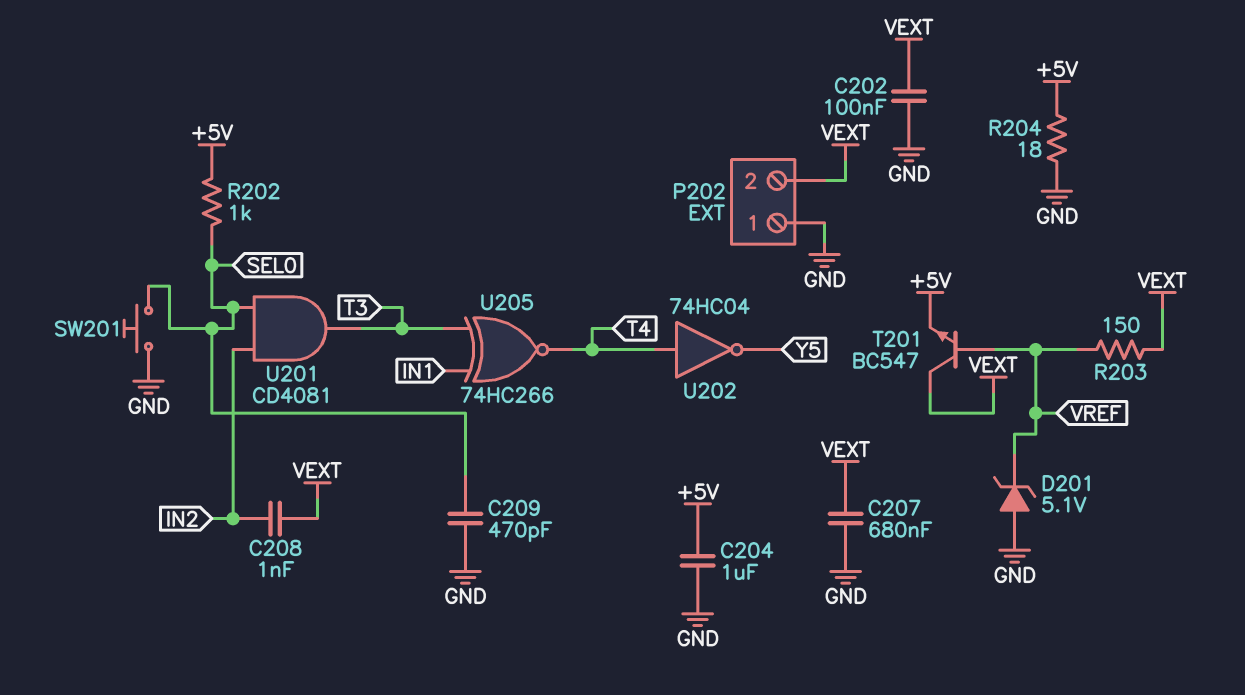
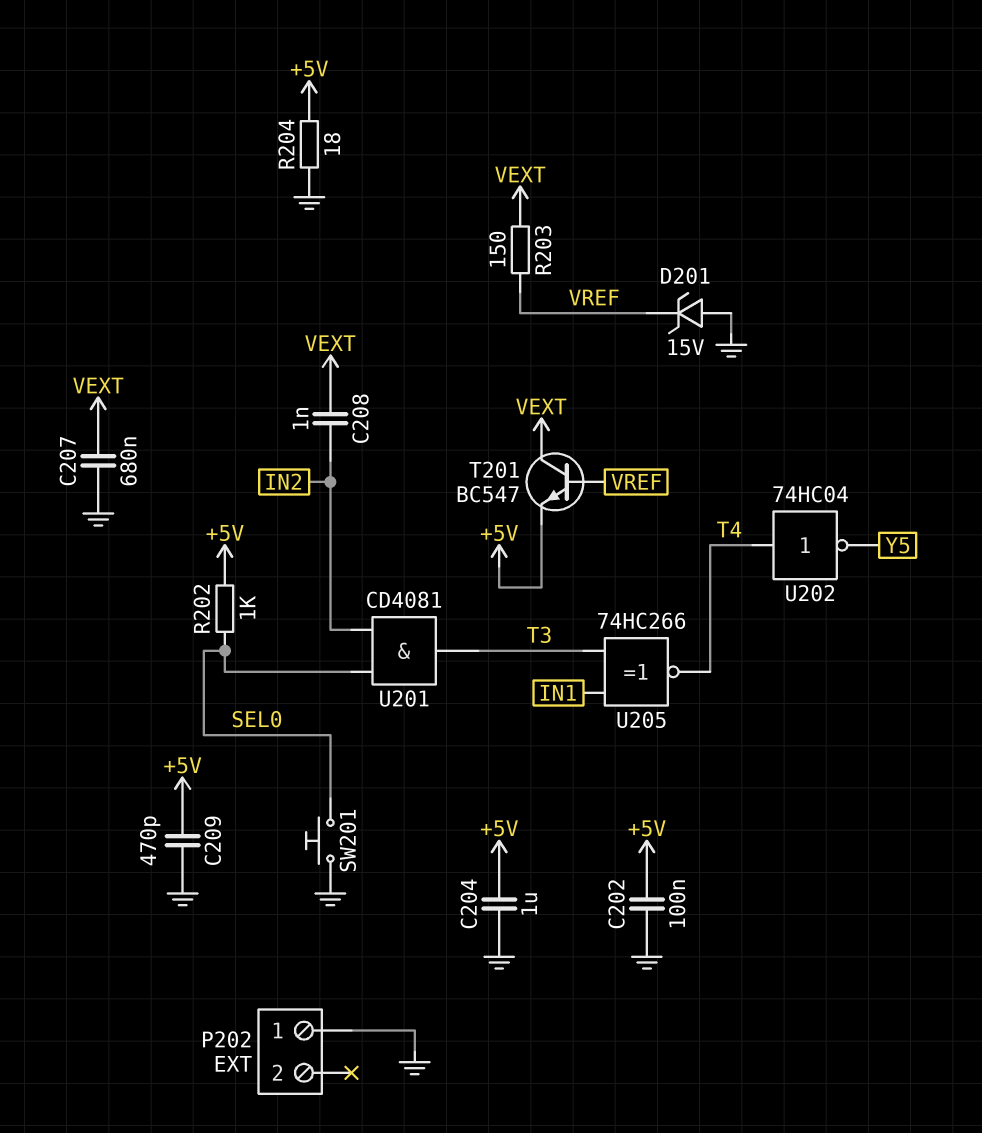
C202: 100nF (GND, VEXT) -> 100nF (+5V, GND)
C209: 470pF (GND, SEL0) -> 470pF (+5V, GND)
D201: zener 5.1V (A GND, K VREF) -> zener 15V (A GND, K VREF)
P202 pin 2: VEXT -> none

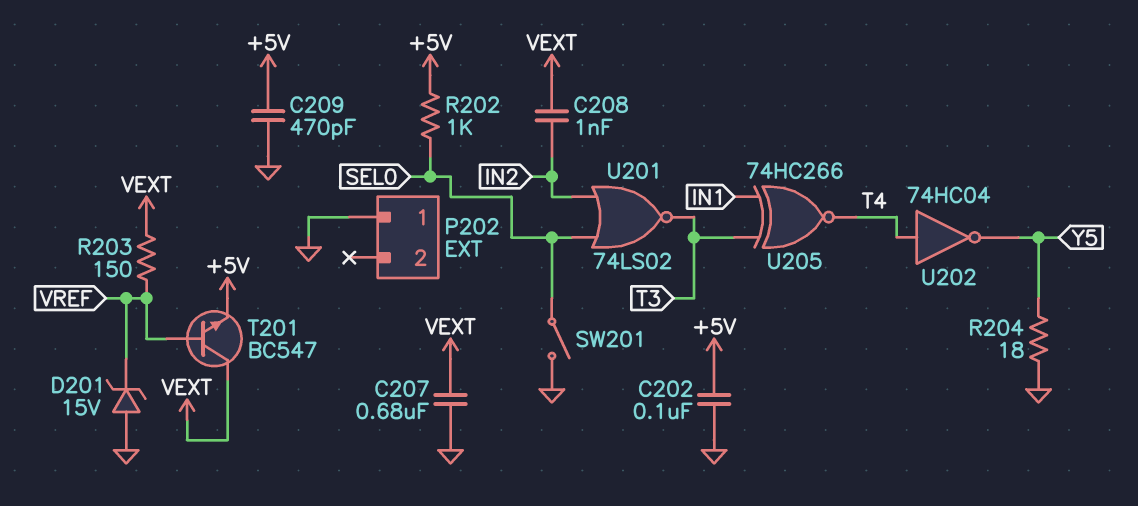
C204: 1uF (+5V, GND) -> none
R204: 18 (+5V, GND) -> 18 (GND, Y5)
SW201: button (GND, SEL0) -> switch (GND, SEL0)
U201: AND CD4081 (in IN2, in SEL0, out T3) -> NOR 74LS02 (in IN2, in SEL0, out T3)

